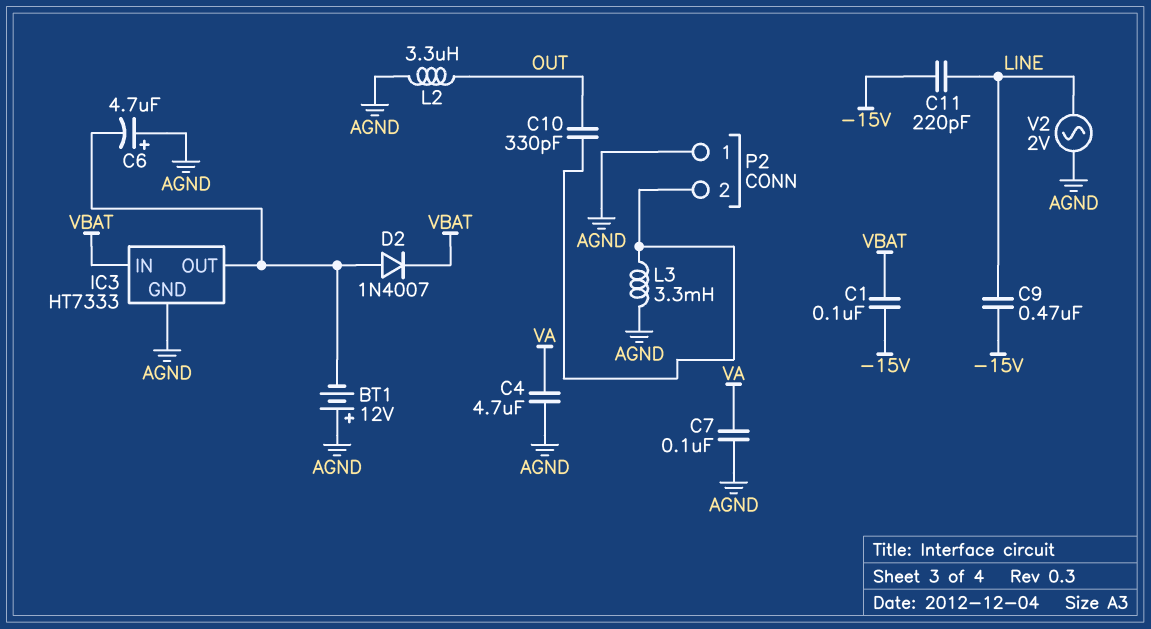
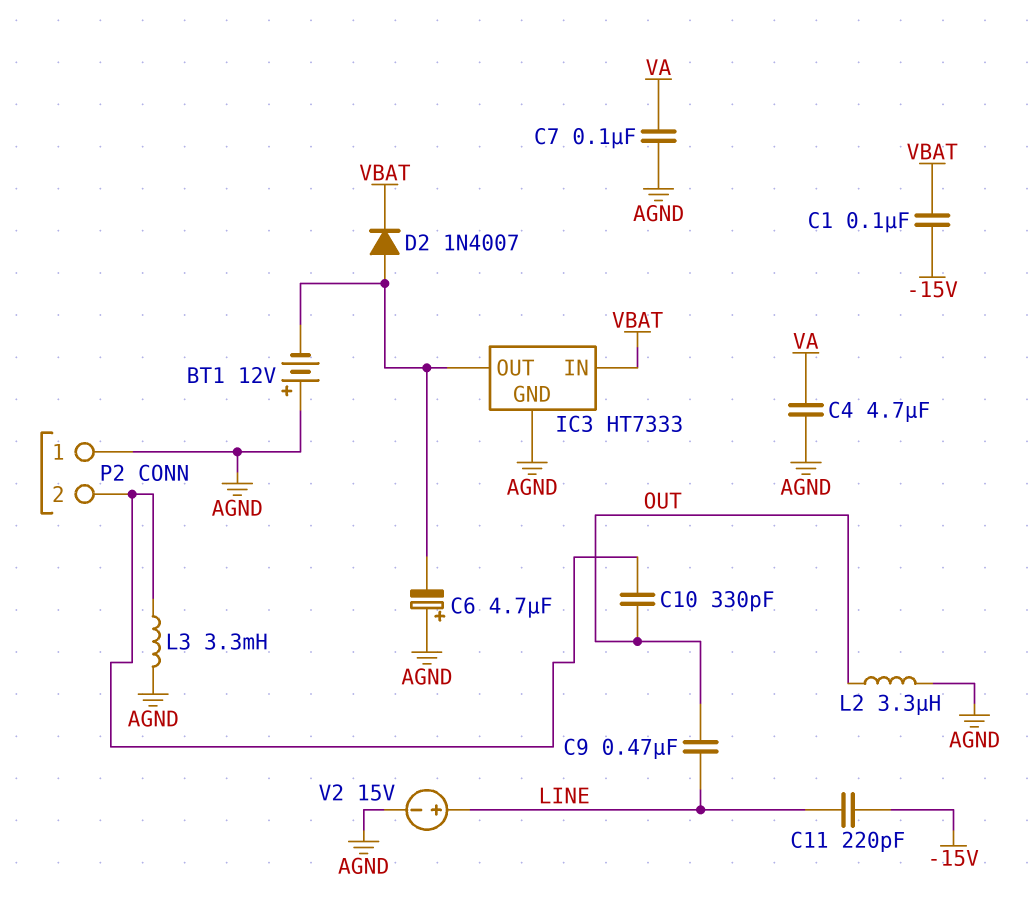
C9: 470nF (-15V, LINE) -> 470nF (LINE, OUT)
V2: AC 2V (AGND, LINE) -> 15V (plus LINE, minus AGND)

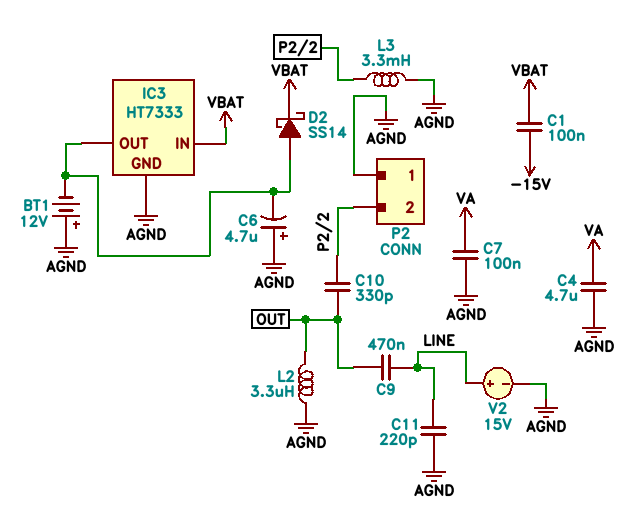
C11: 220pF (-15V, LINE) -> 220pF (AGND, LINE)
D2: diode 1N4007 (A IC3/OUT, K VBAT) -> schottky SS14 (A IC3/OUT, K VBAT)

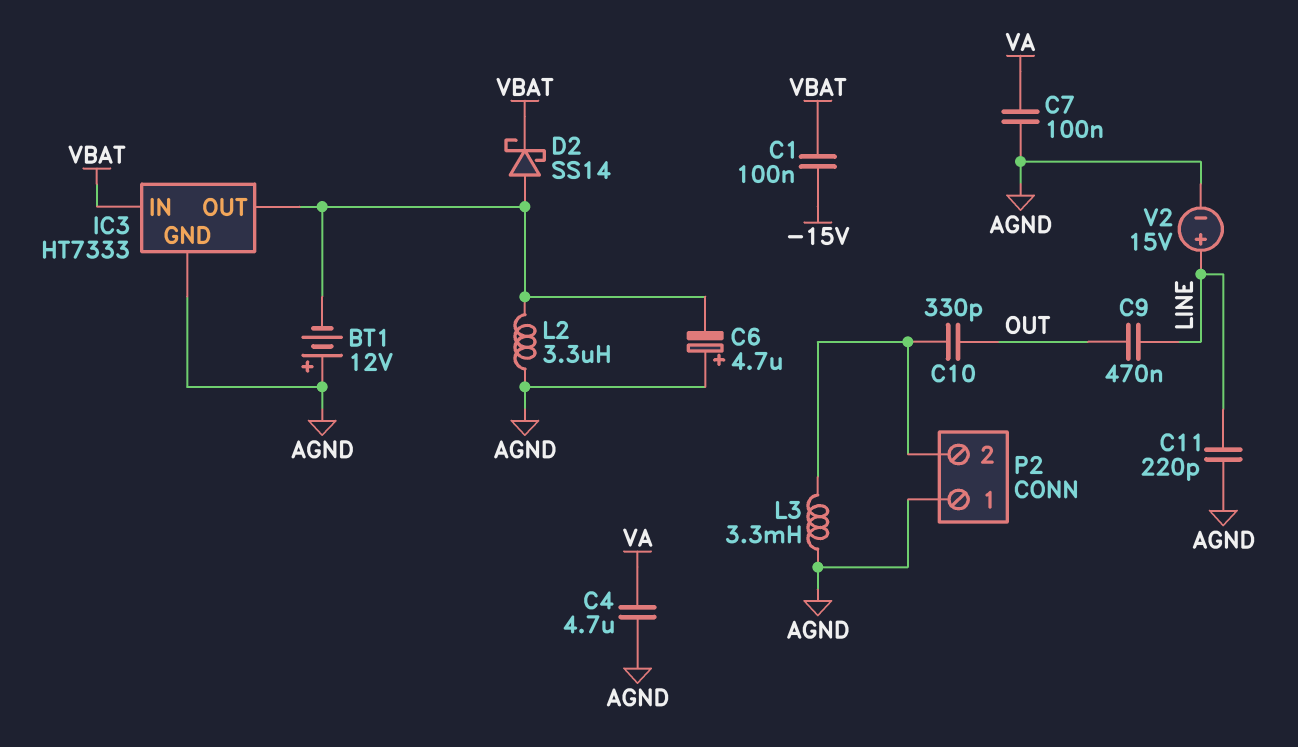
L2: 3.3uH (AGND, OUT) -> 3.3uH (AGND, IC3/OUT)

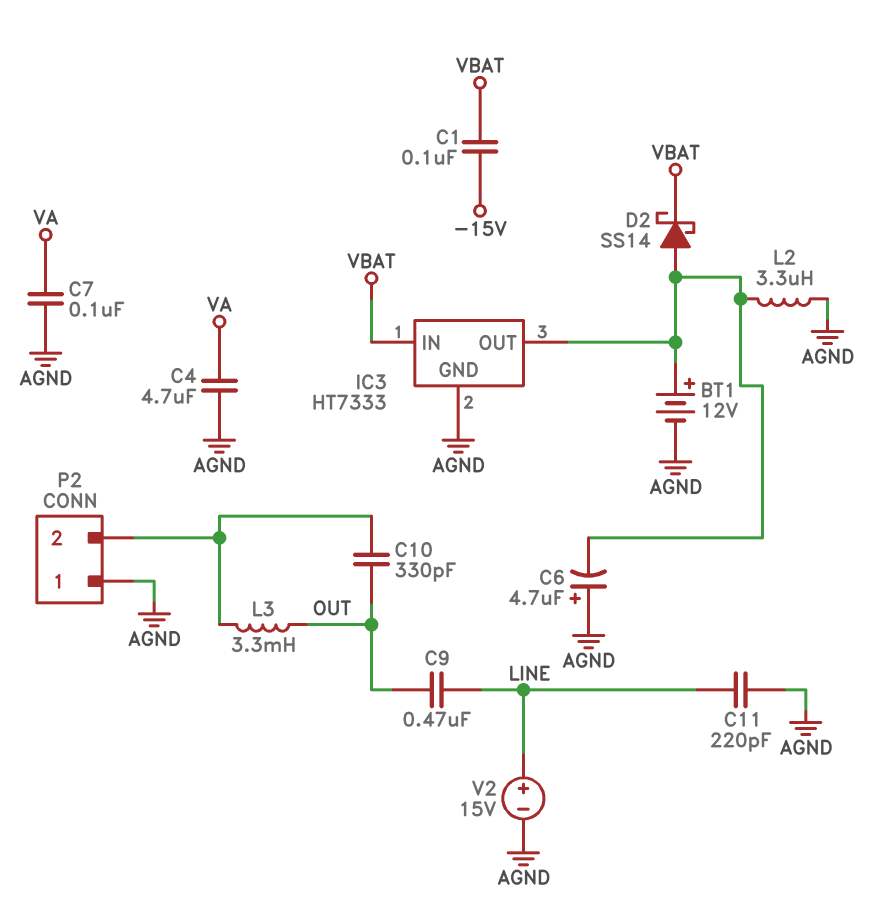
BT1: 12V (plus AGND, minus IC3/OUT) -> 12V (plus IC3/OUT, minus AGND)
L3: 3.3mH (AGND, P2/2) -> 3.3mH (OUT, P2/2)

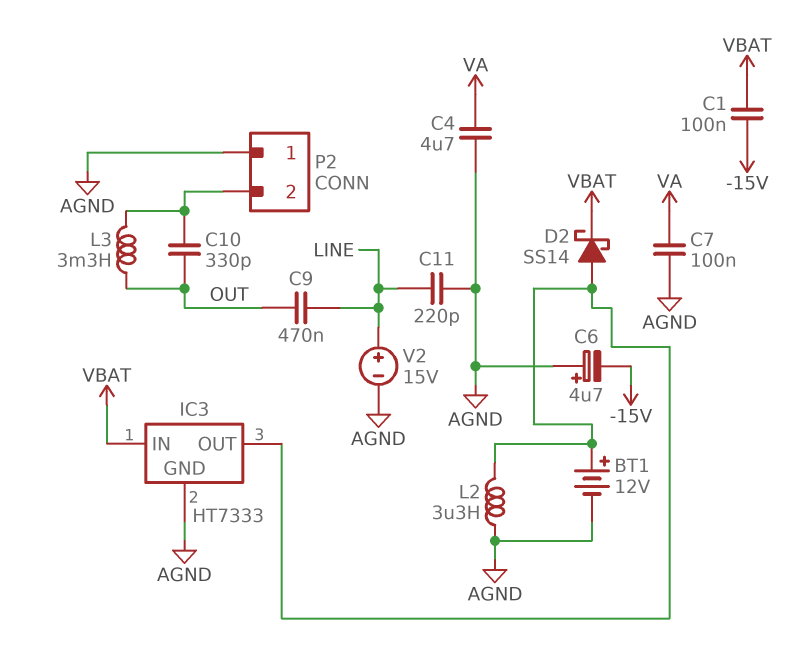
C6: 4.7uF (plus AGND, minus IC3/OUT) -> 4.7uF (plus AGND, minus -15V)

